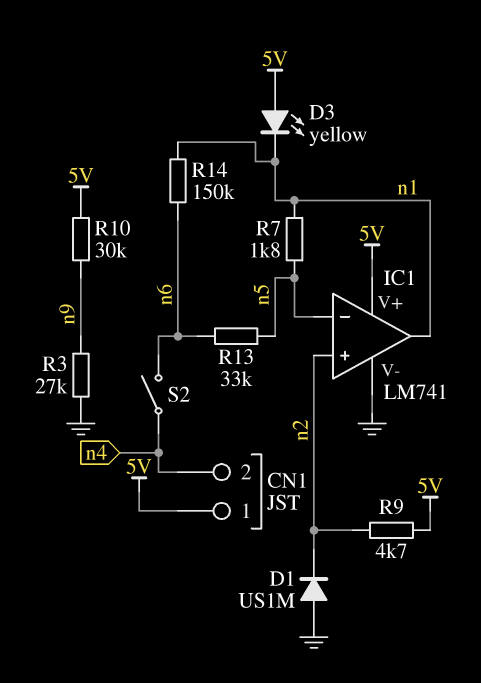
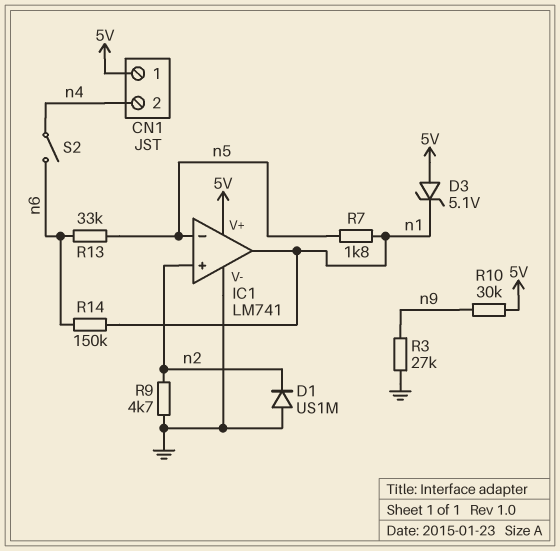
D3: LED yellow (A 5V, K n1) -> zener 5.1V (A 5V, K n1)
R9: 4.7k (5V, n2) -> 4.7k (GND, n2)

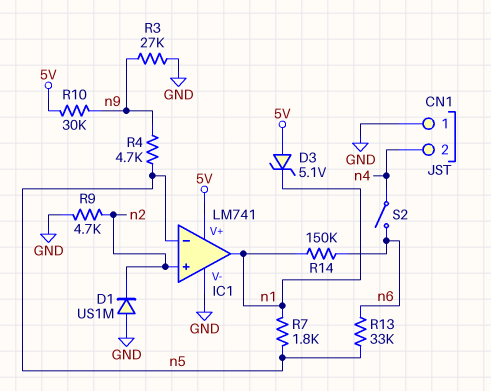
CN1 pin 1: 5V -> GND
R4: none -> 4.7k (n5, n9)

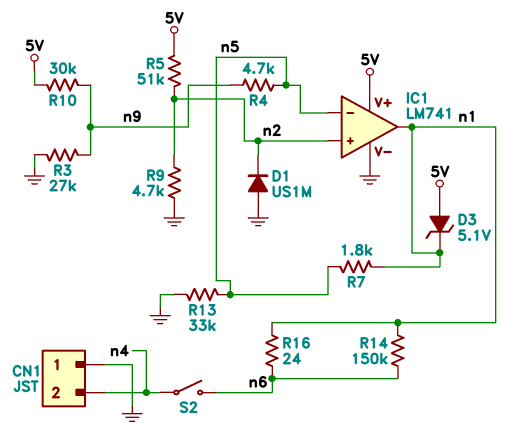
R5: none -> 51k (5V, n2)
R13: 33k (n5, n6) -> 33k (GND, n5)
R16: none -> 24 (n1, n6)

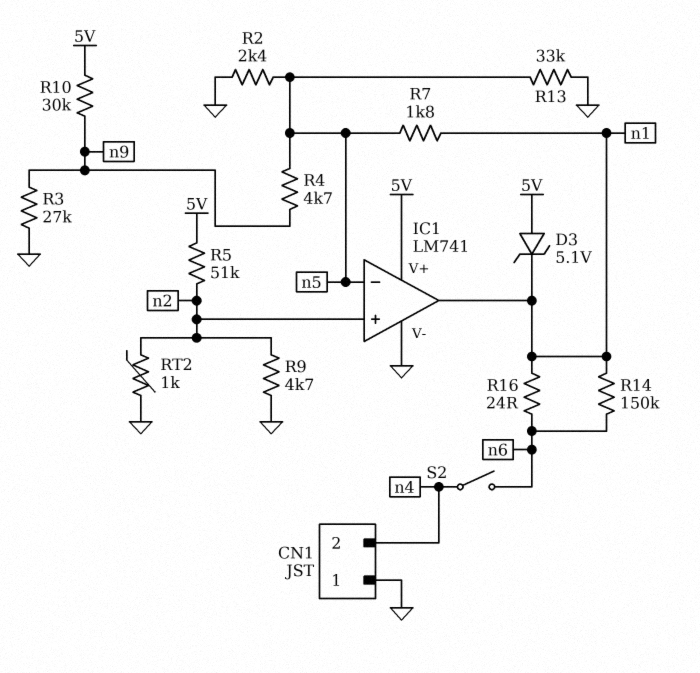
D1: diode US1M (A GND, K n2) -> none
R2: none -> 2.4k (GND, n5)
RT2: none -> 1k (GND, n2)

